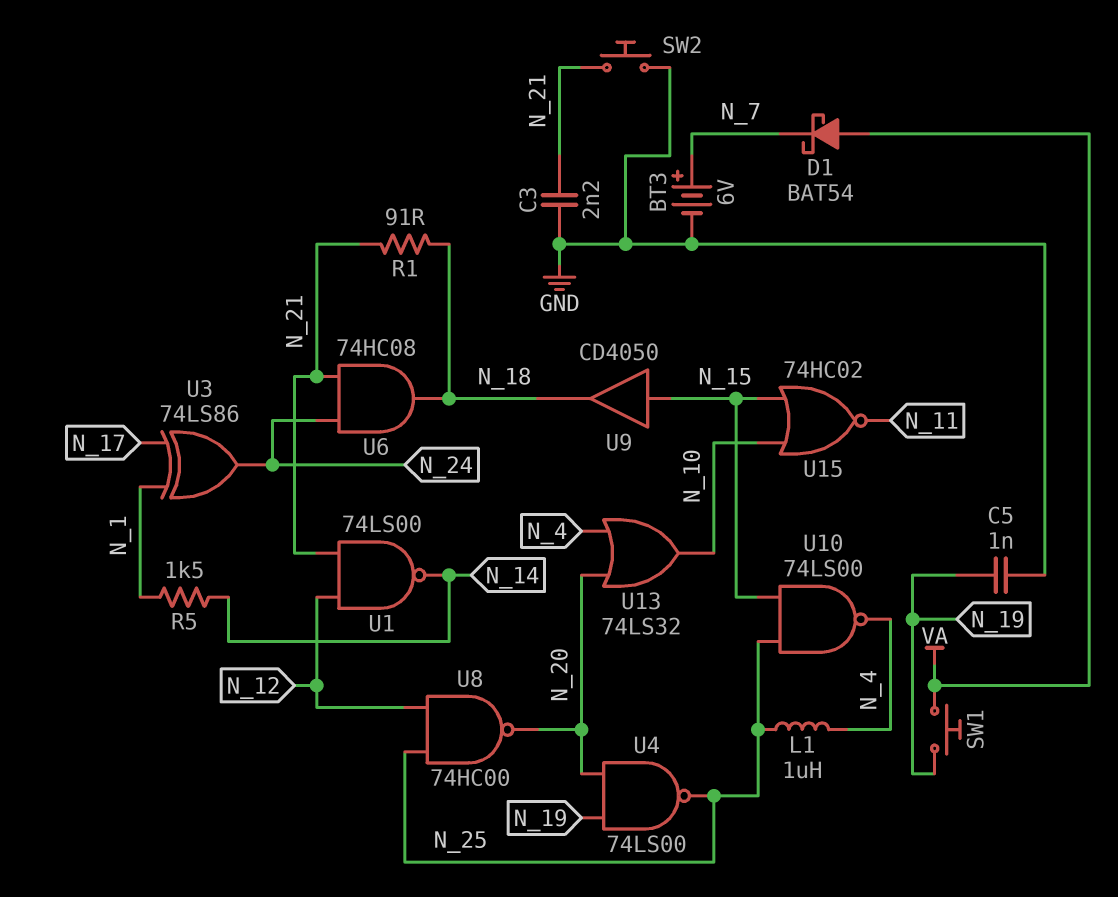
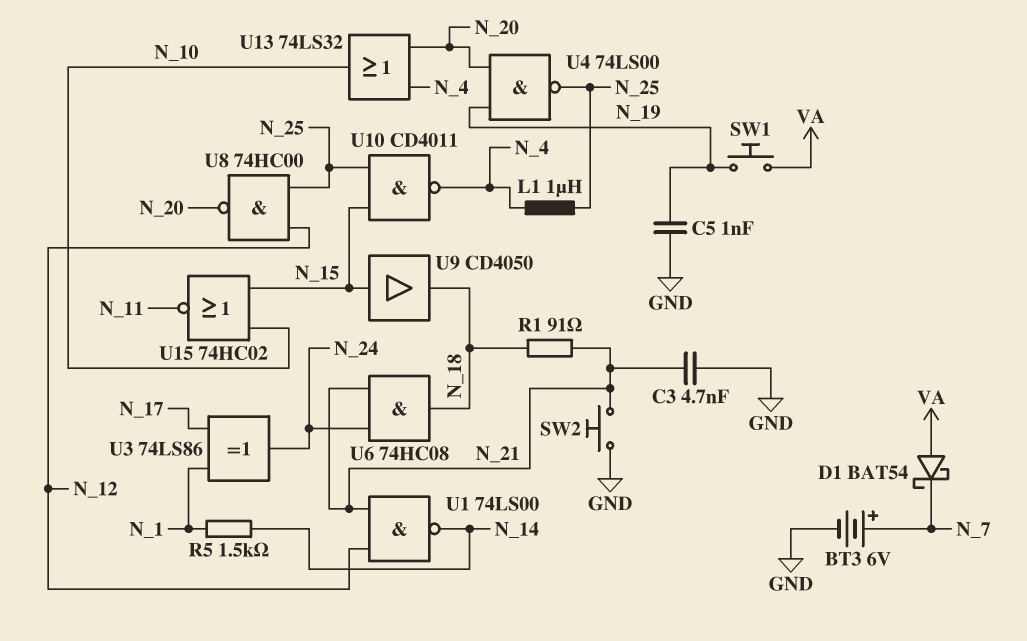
C3: 2.2nF (GND, N_21) -> 4.7nF (GND, N_21)
U10: NAND 74LS00 (in N_15, in N_25, out N_4) -> NAND CD4011 (in N_15, in N_25, out N_4)

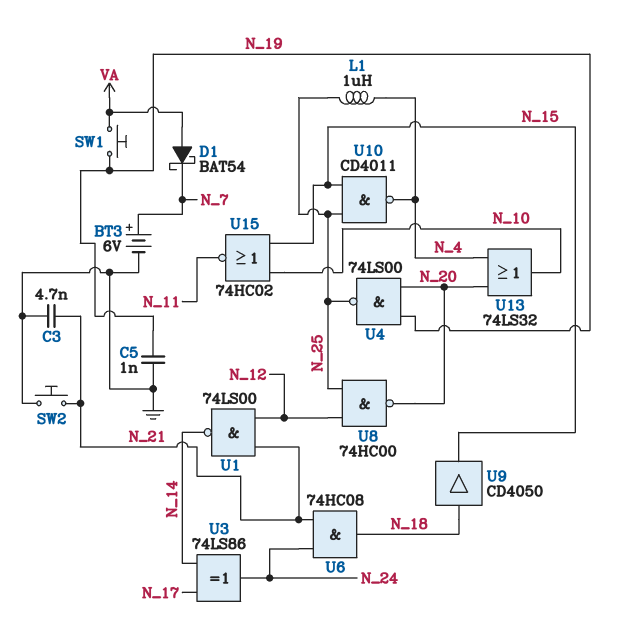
R1: 91 (N_18, N_21) -> none
R5: 1.5k (N_1, N_14) -> none
U3: XOR 74LS86 (in N_1, in N_17, out N_24) -> XOR 74LS86 (in N_14, in N_17, out N_24)
U9: buffer CD4050 (in N_15, out N_18) -> buffer CD4050 (in N_18, out N_15)

